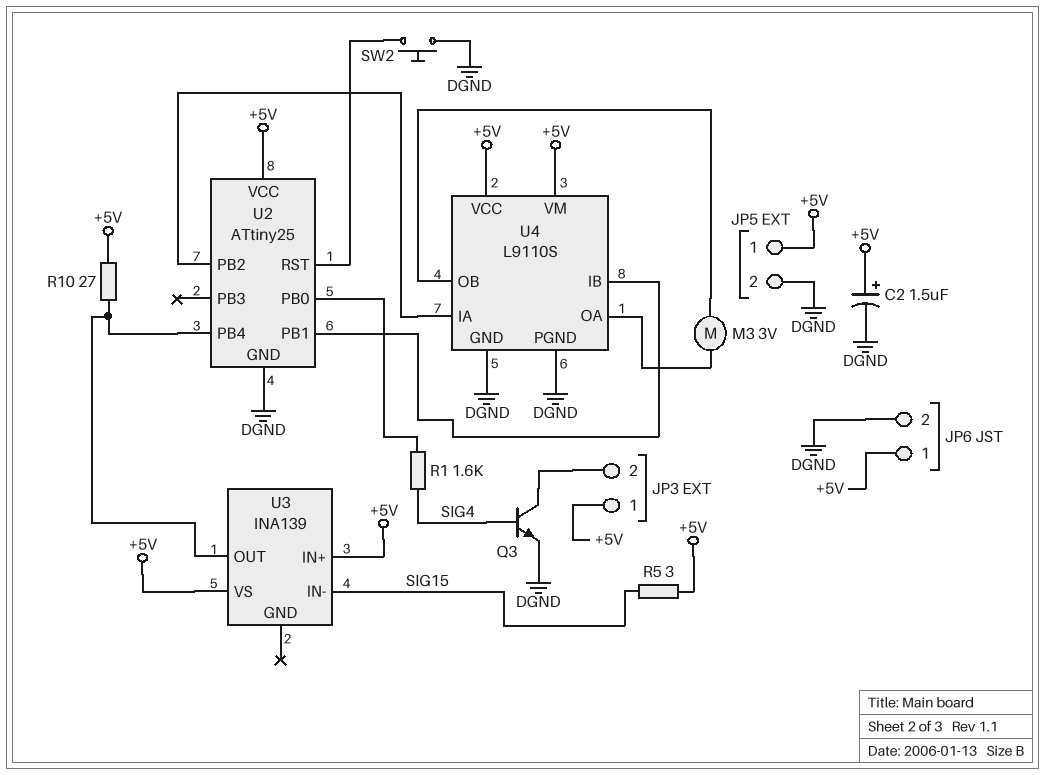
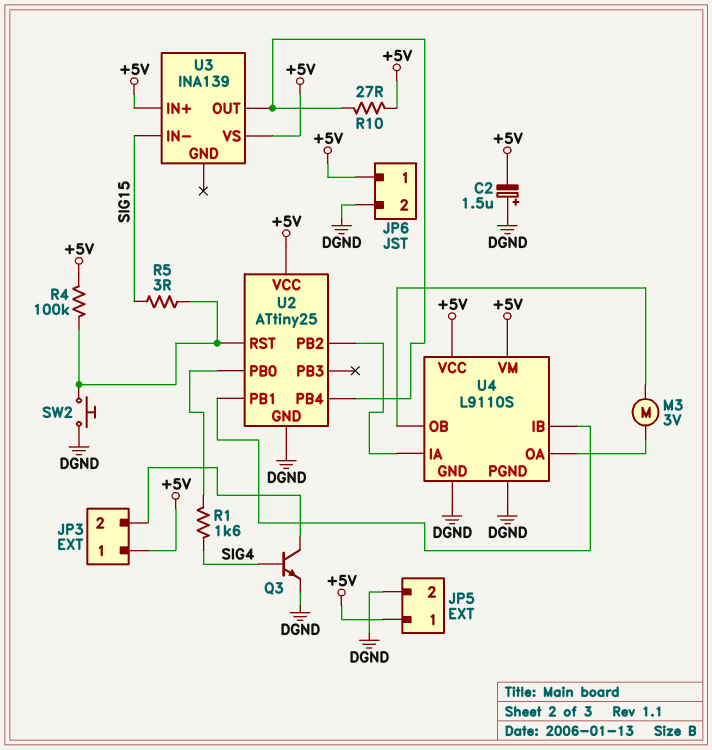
C2: 1.5uF (plus +5V, minus DGND) -> 1.5uF (plus DGND, minus +5V)
R4: none -> 100k (+5V, U2/RST)
R5: 3 (+5V, SIG15) -> 3 (SIG15, U2/RST)

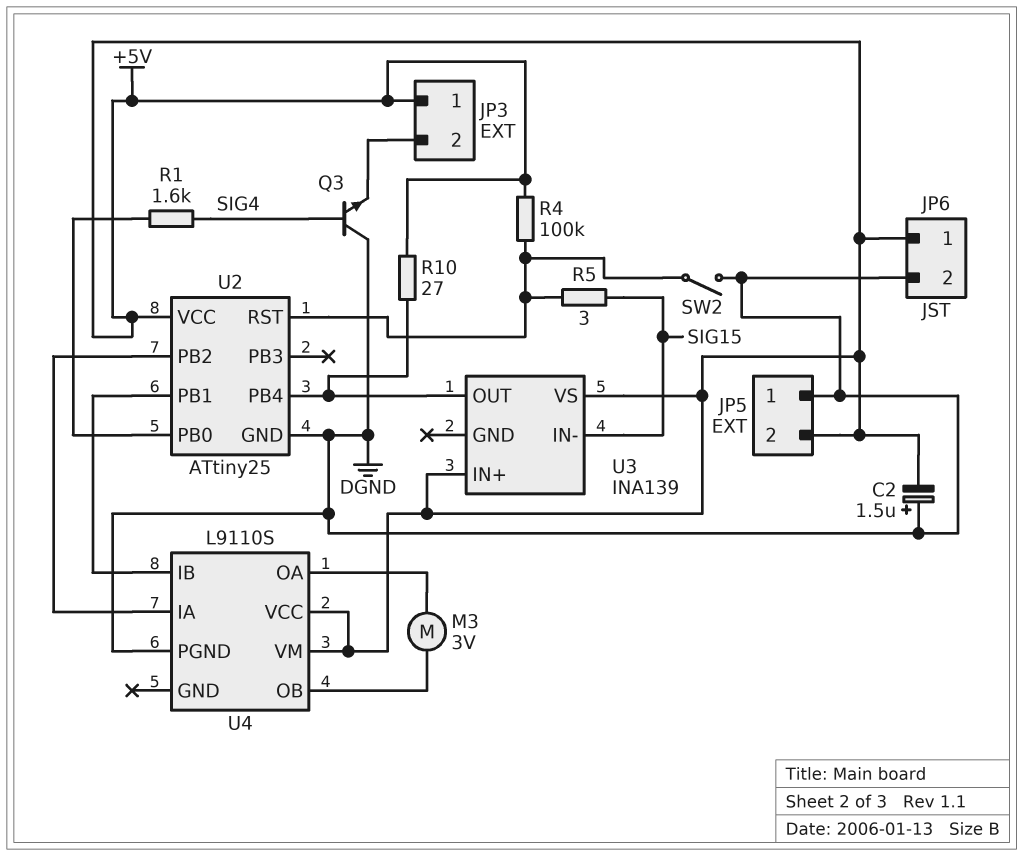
JP5 pin 1: +5V -> DGND
JP5 pin 2: DGND -> +5V
Q3: NPN (B SIG4, C JP3/2, E DGND) -> NPN (B SIG4, C DGND, E JP3/2)
SW2: button (DGND, U2/RST) -> switch (DGND, U2/RST)
U4 pin GND: DGND -> none

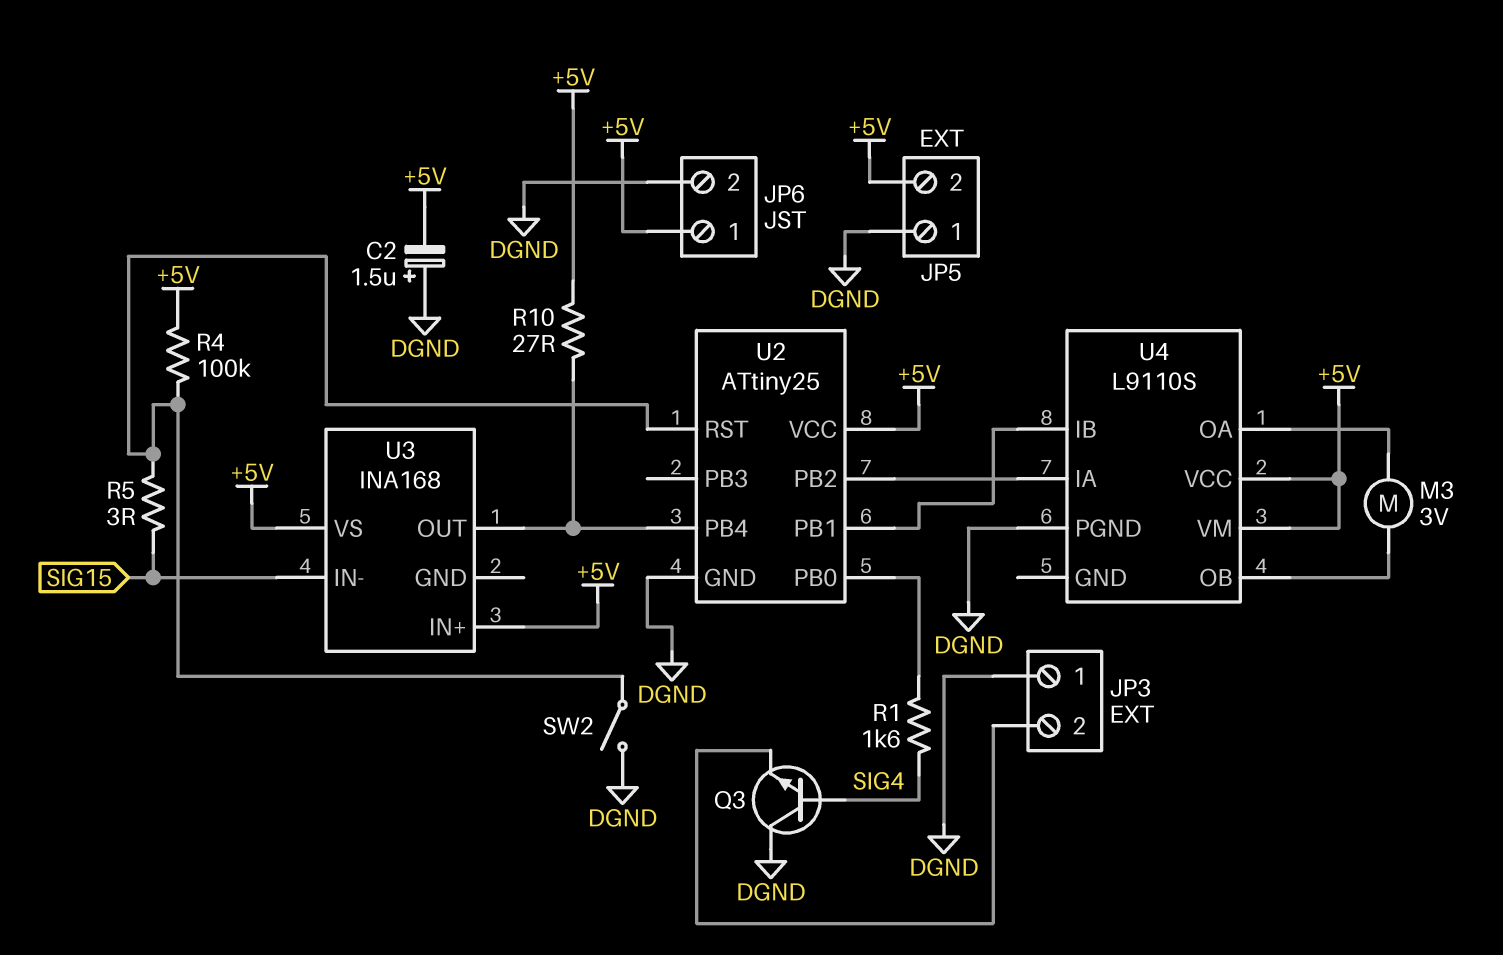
JP3 pin 1: +5V -> DGND
U3: INA139 -> INA168

